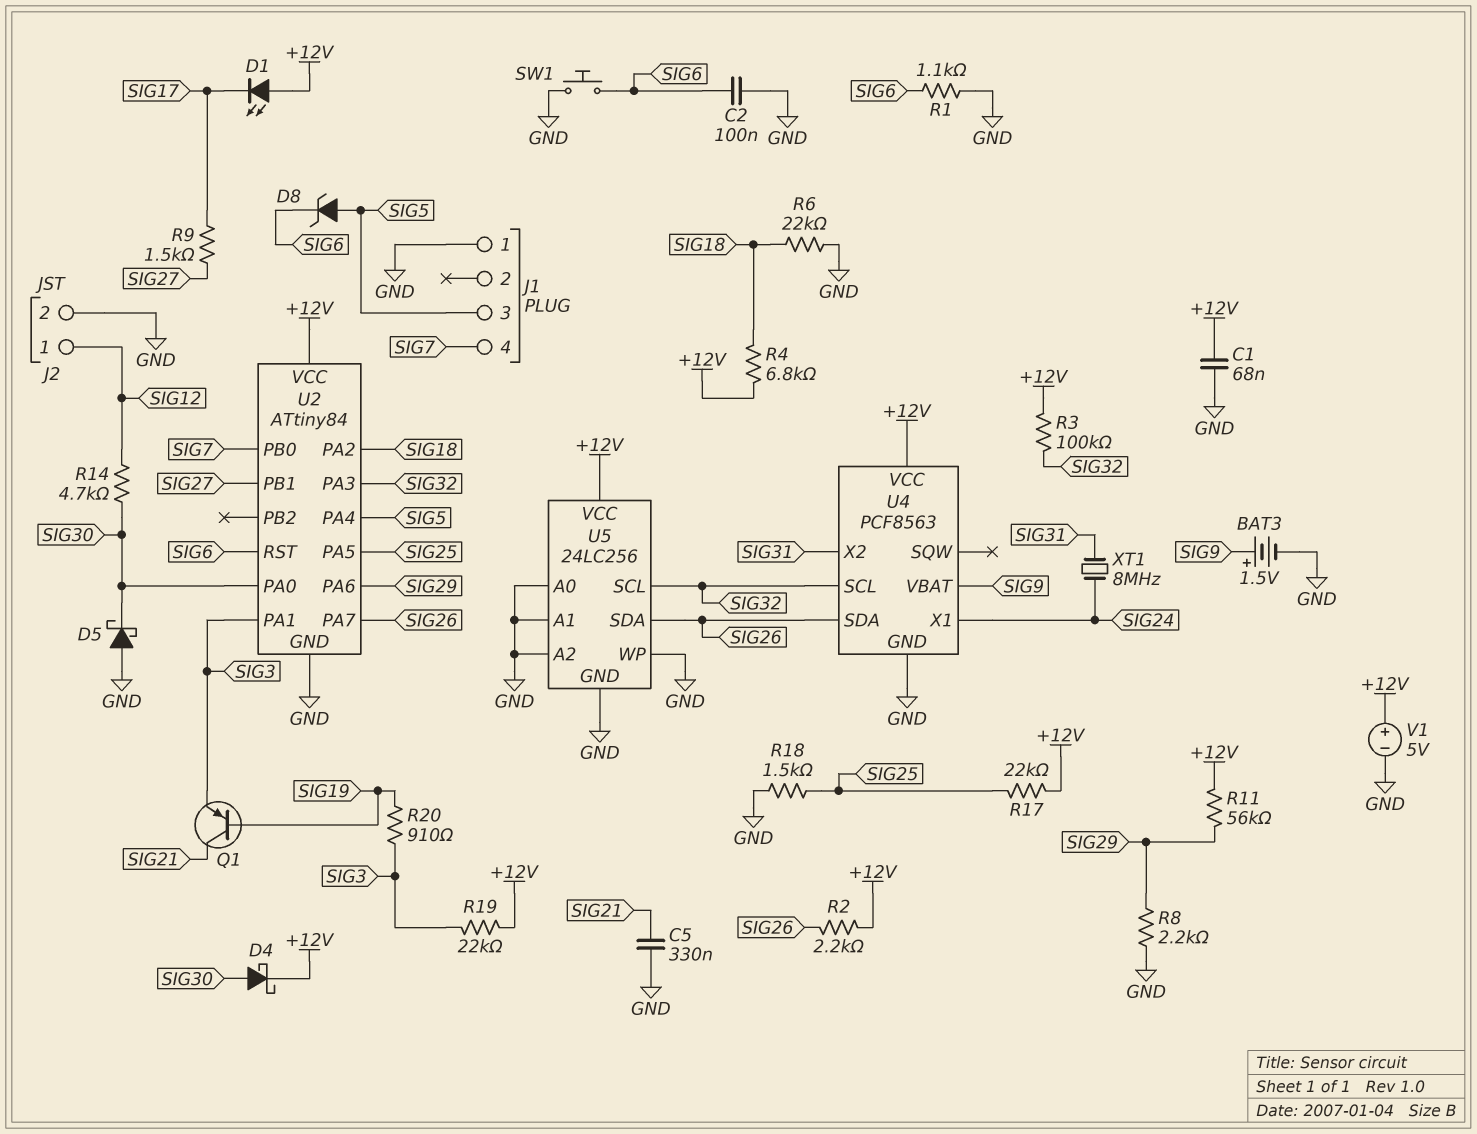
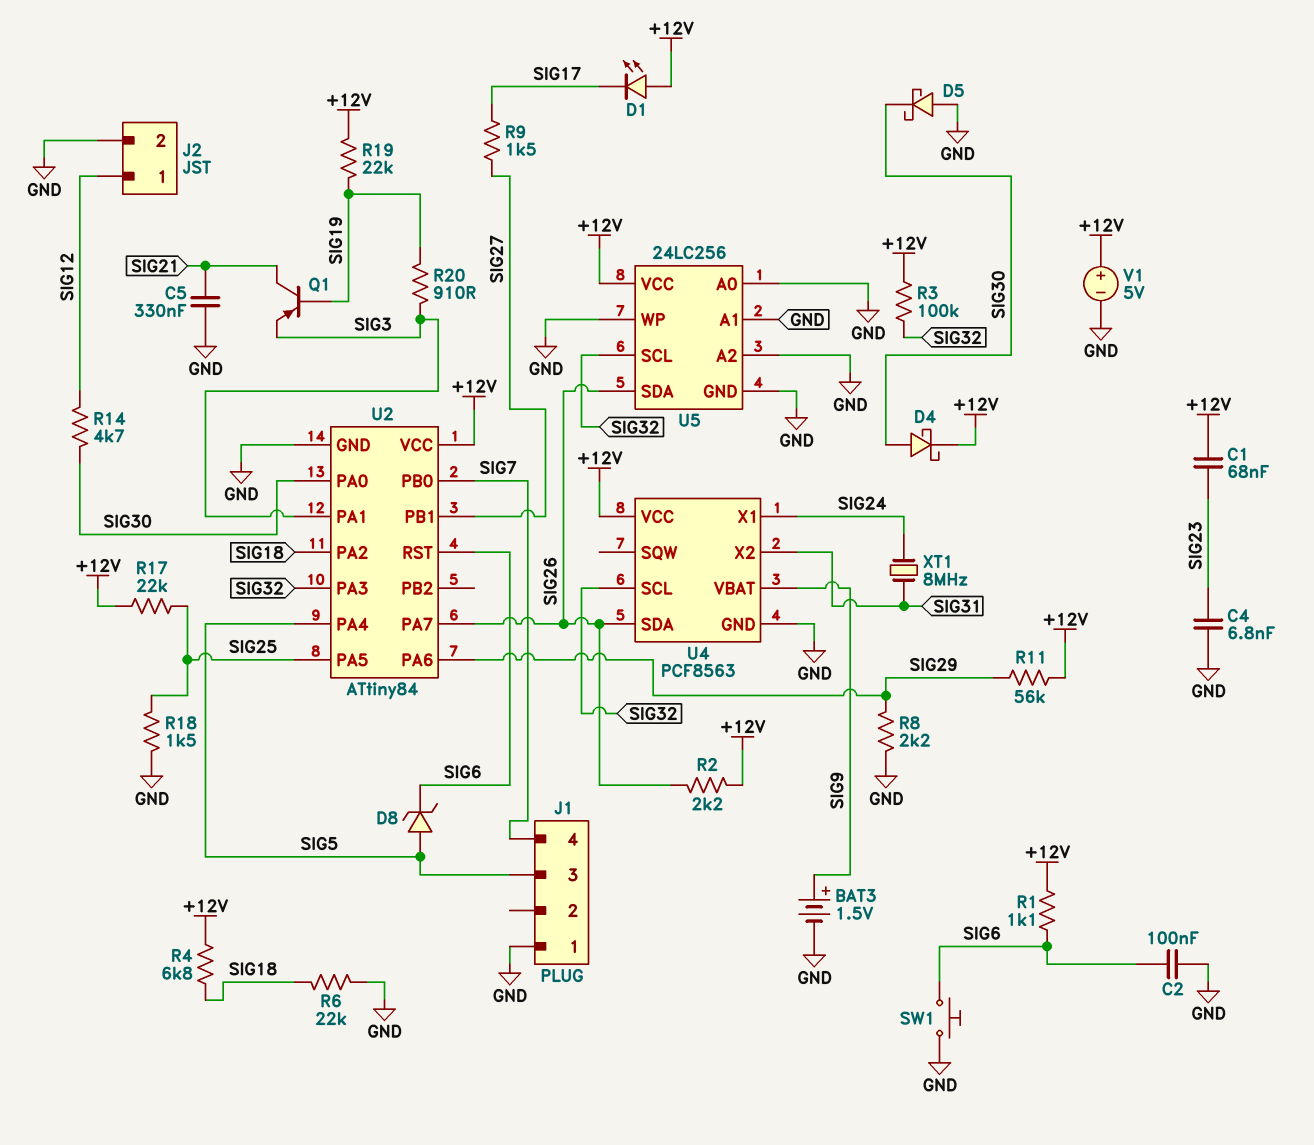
C1: 68nF (+12V, GND) -> 68nF (+12V, SIG23)
C4: none -> 6.8nF (GND, SIG23)
R1: 1.1k (GND, SIG6) -> 1.1k (+12V, SIG6)
R19: 22k (+12V, SIG3) -> 22k (+12V, SIG19)

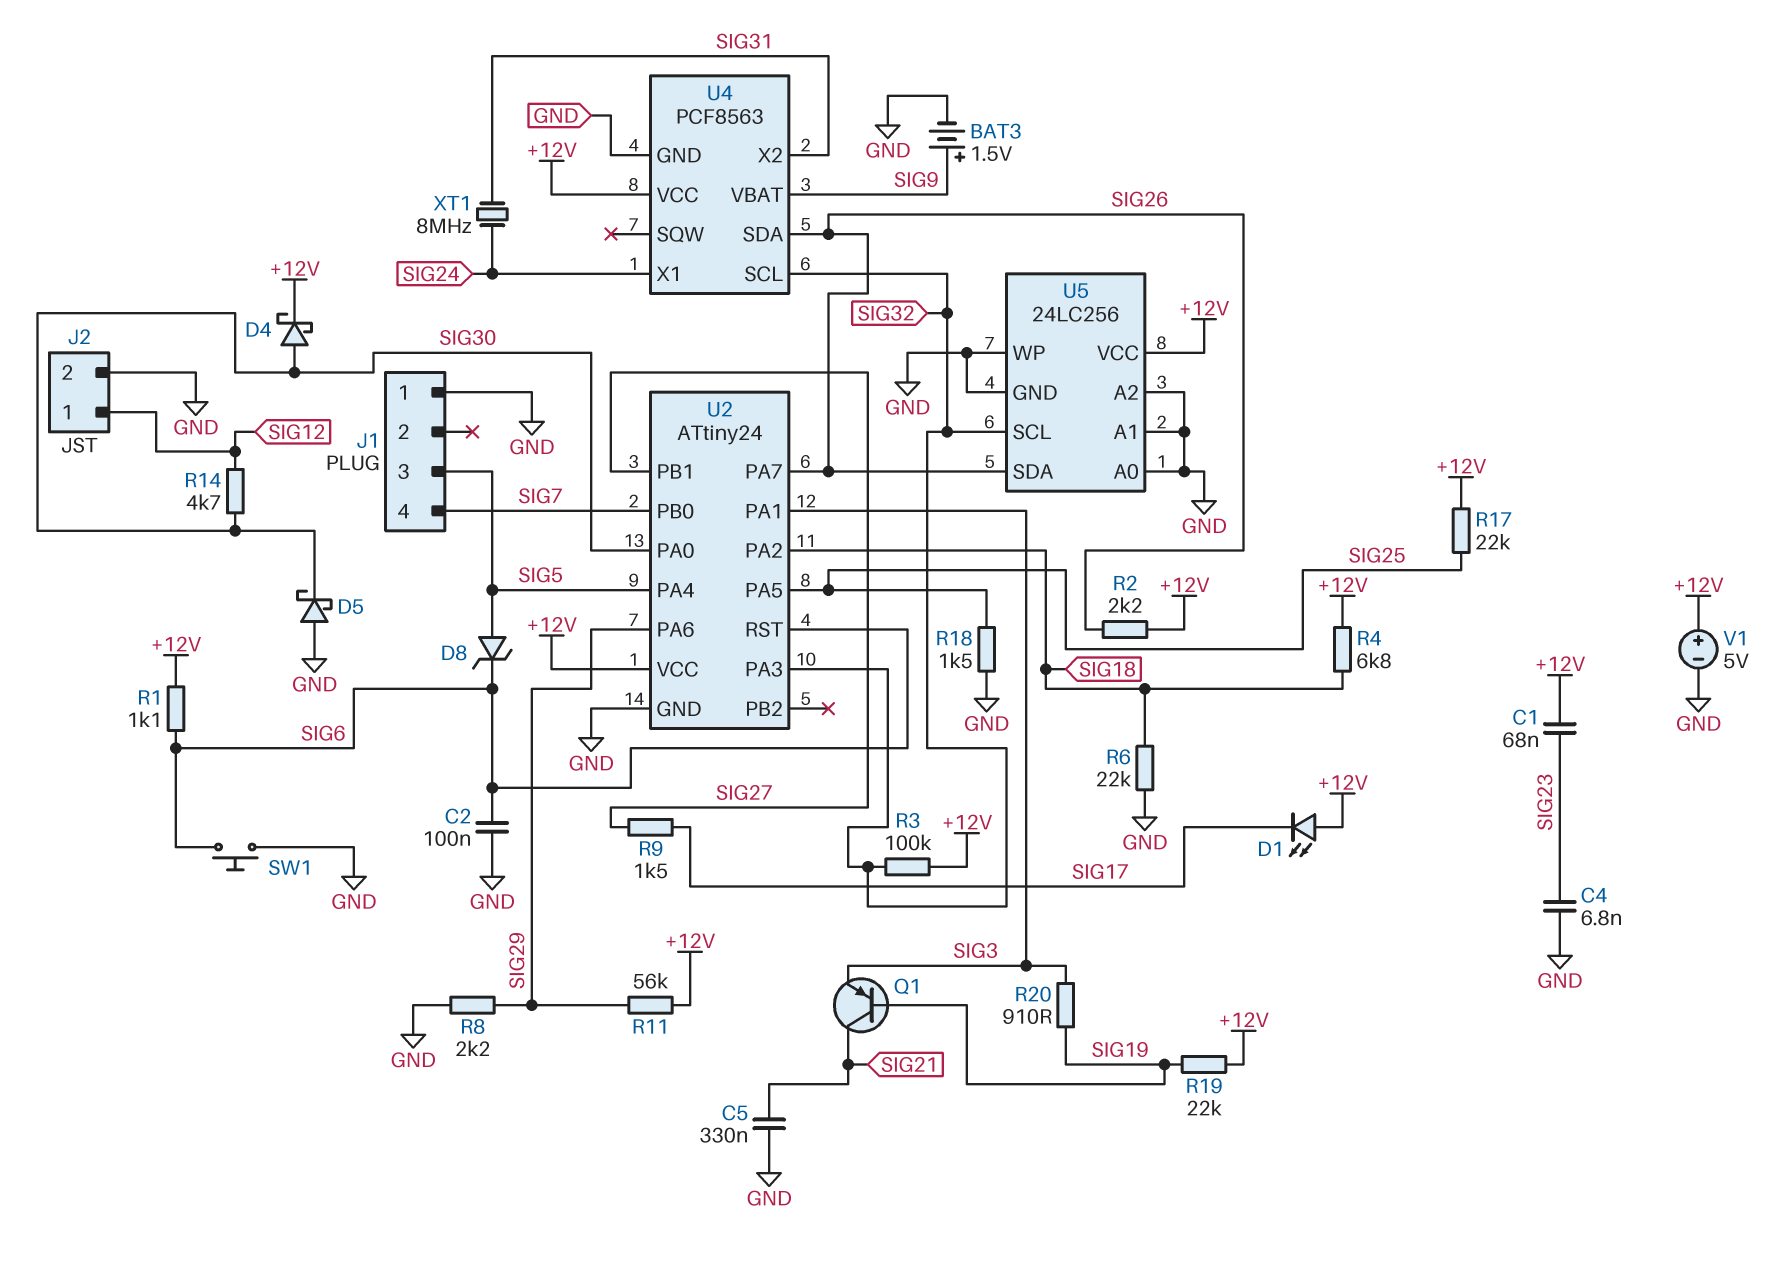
U2: ATtiny84 -> ATtiny24

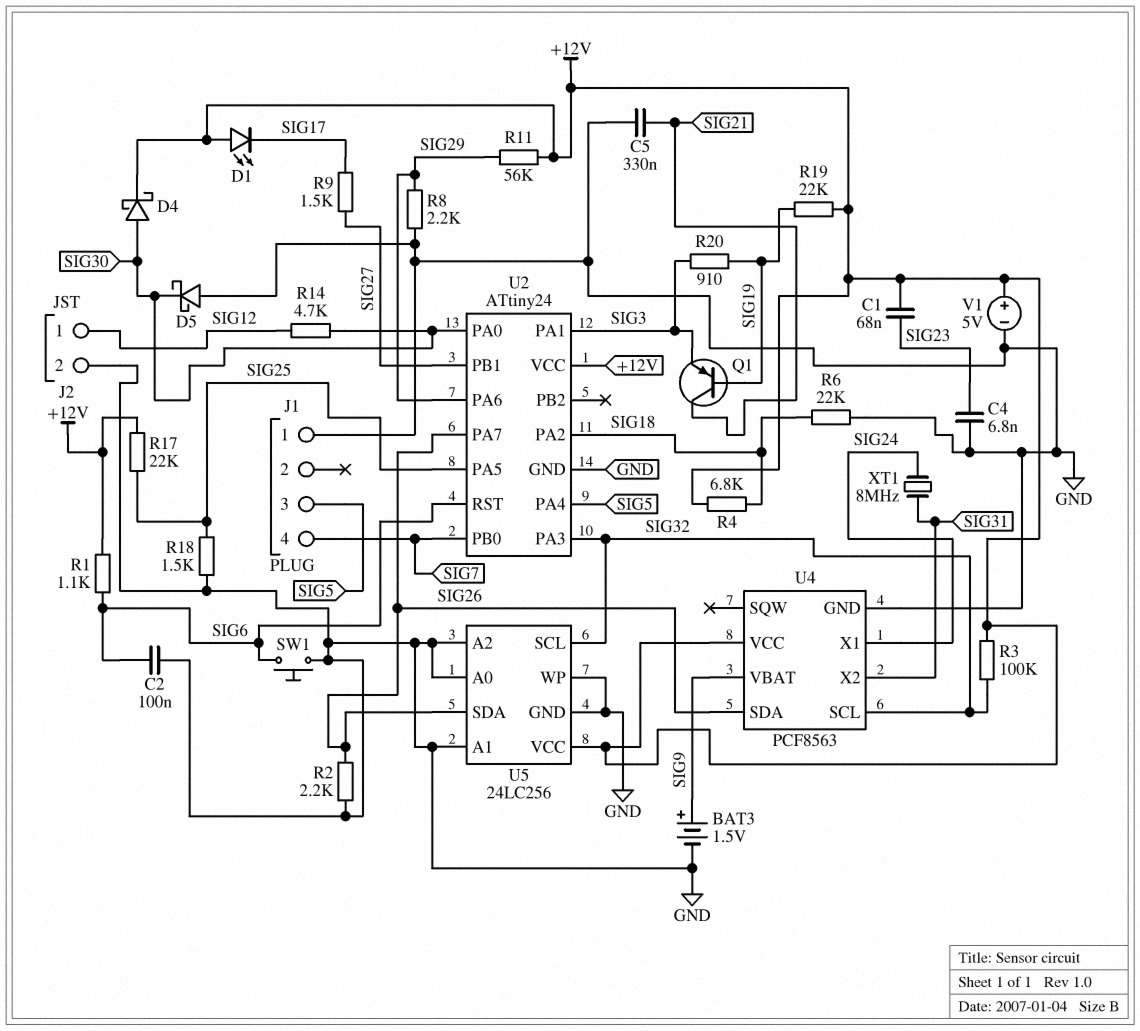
D8: zener (A SIG5, K SIG6) -> none
R2: 2.2k (+12V, SIG26) -> 2.2k (GND, SIG26)

